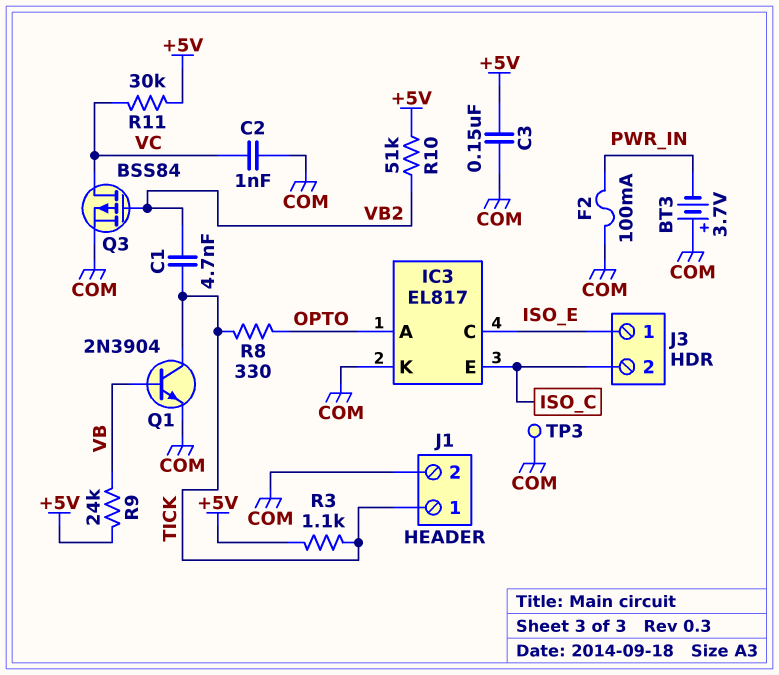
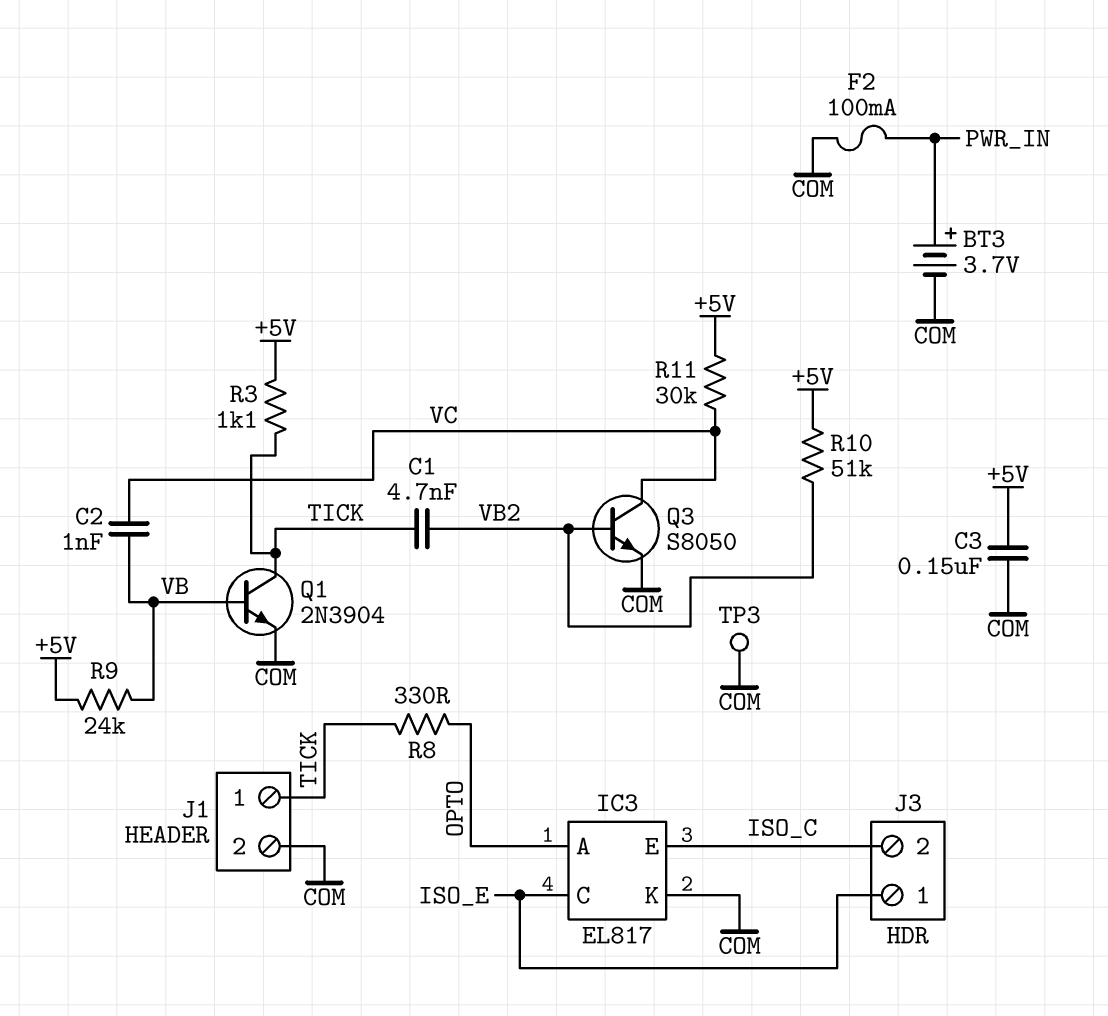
BT3: 3.7V (plus COM, minus PWR_IN) -> 3.7V (plus PWR_IN, minus COM)
C2: 1nF (COM, VC) -> 1nF (VB, VC)
Q3: PMOS BSS84 (G VB2, D VC, S COM) -> NPN S8050 (B VB2, C VC, E COM)

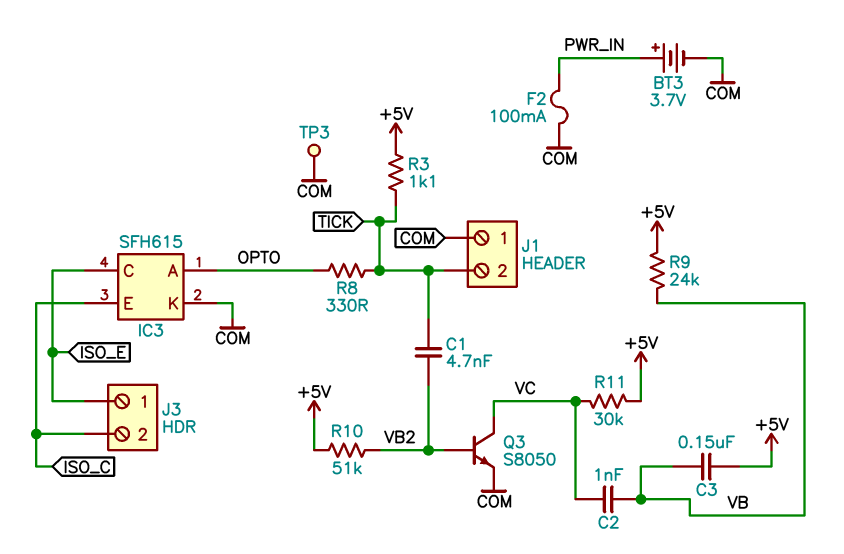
C3: 150nF (+5V, COM) -> 150nF (+5V, VB)
IC3: EL817 -> SFH615
J1 pin 1: TICK -> COM
J1 pin 2: COM -> TICK
Q1: NPN 2N3904 (B VB, C TICK, E COM) -> none

